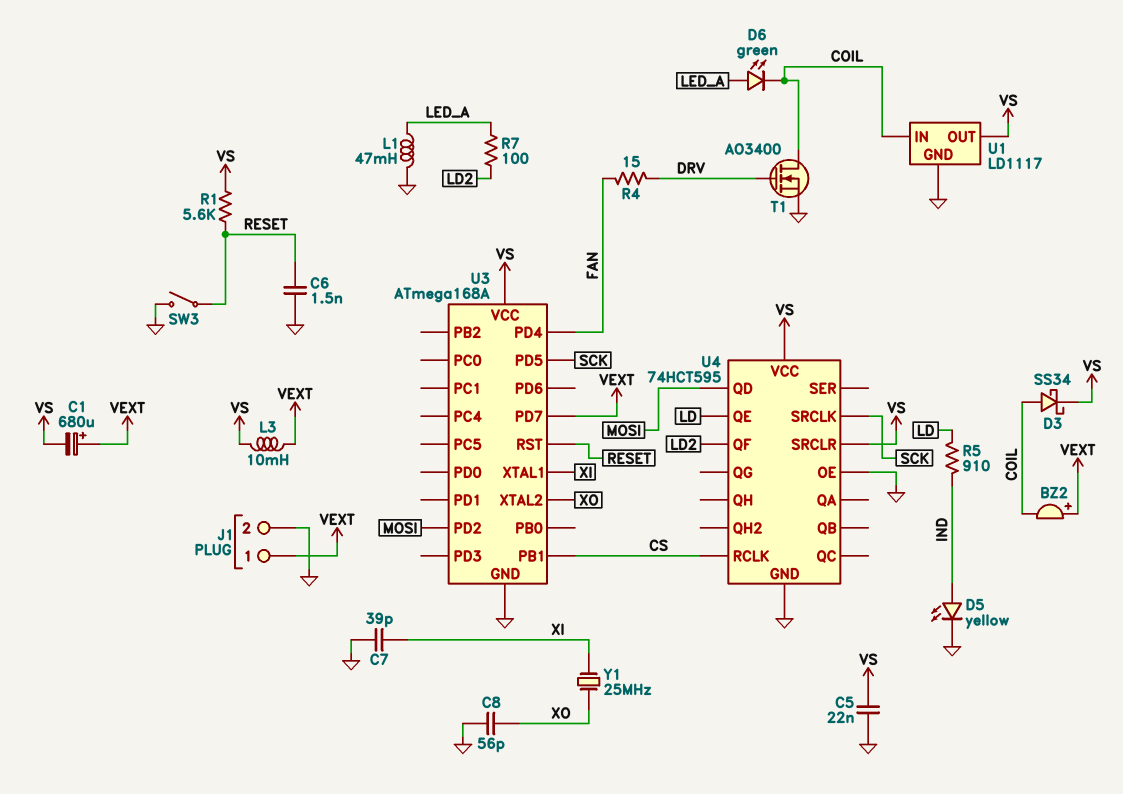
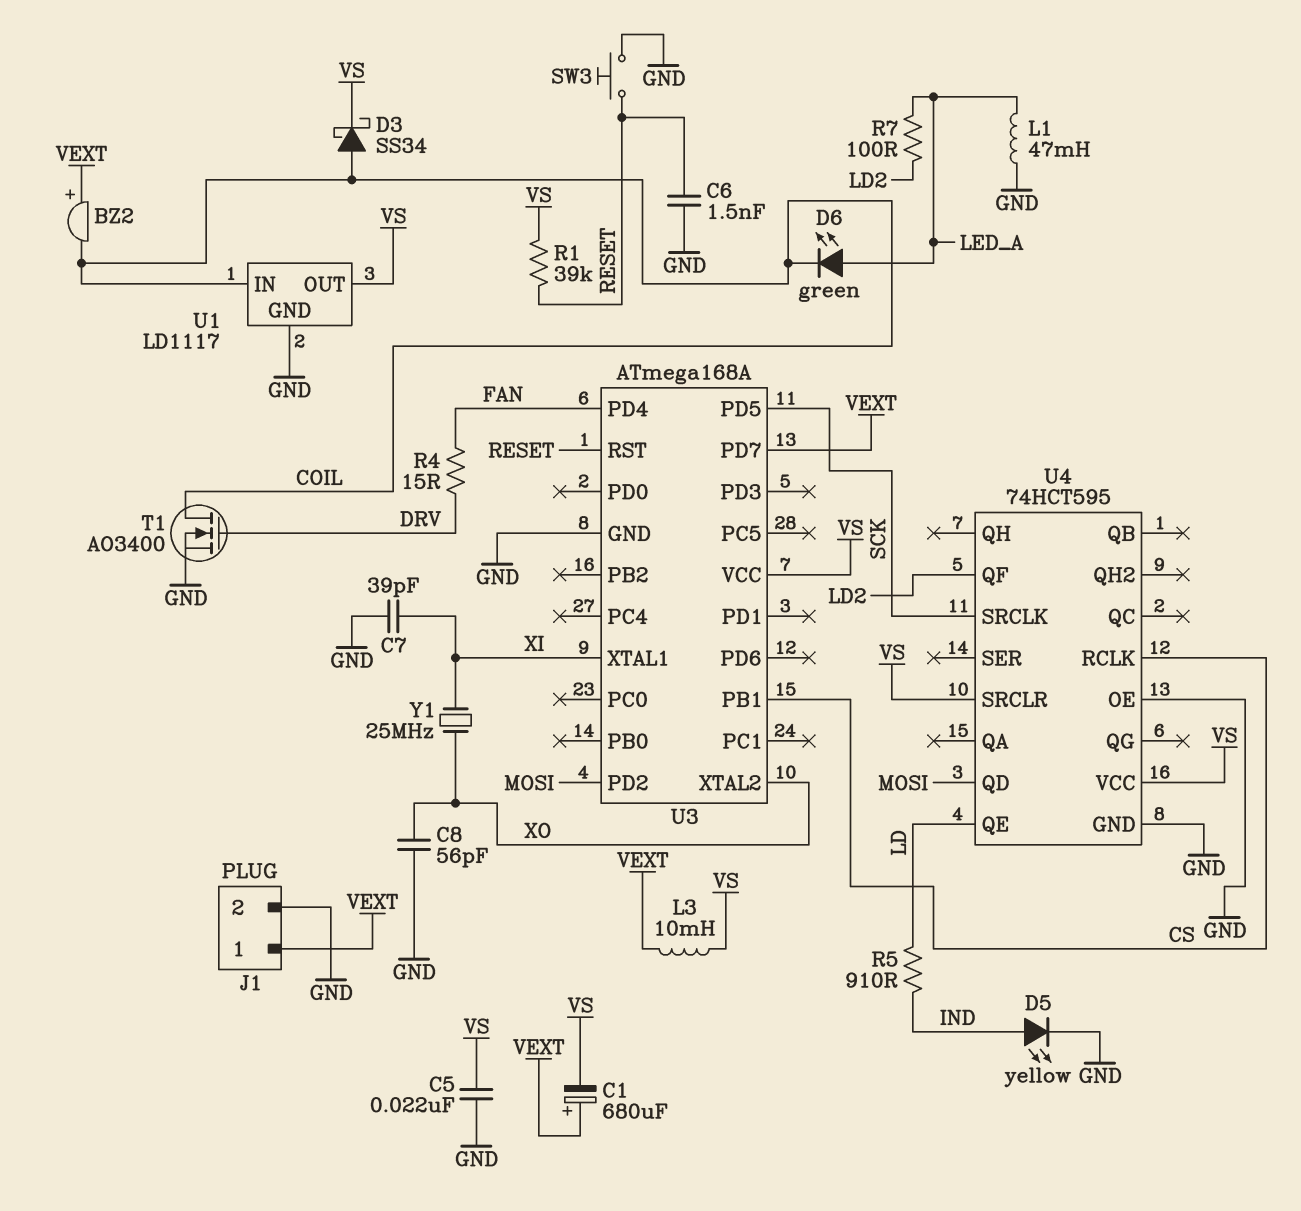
R1: 5.6k (RESET, VS) -> 39k (RESET, VS)
SW3: switch (GND, RESET) -> button (GND, RESET)

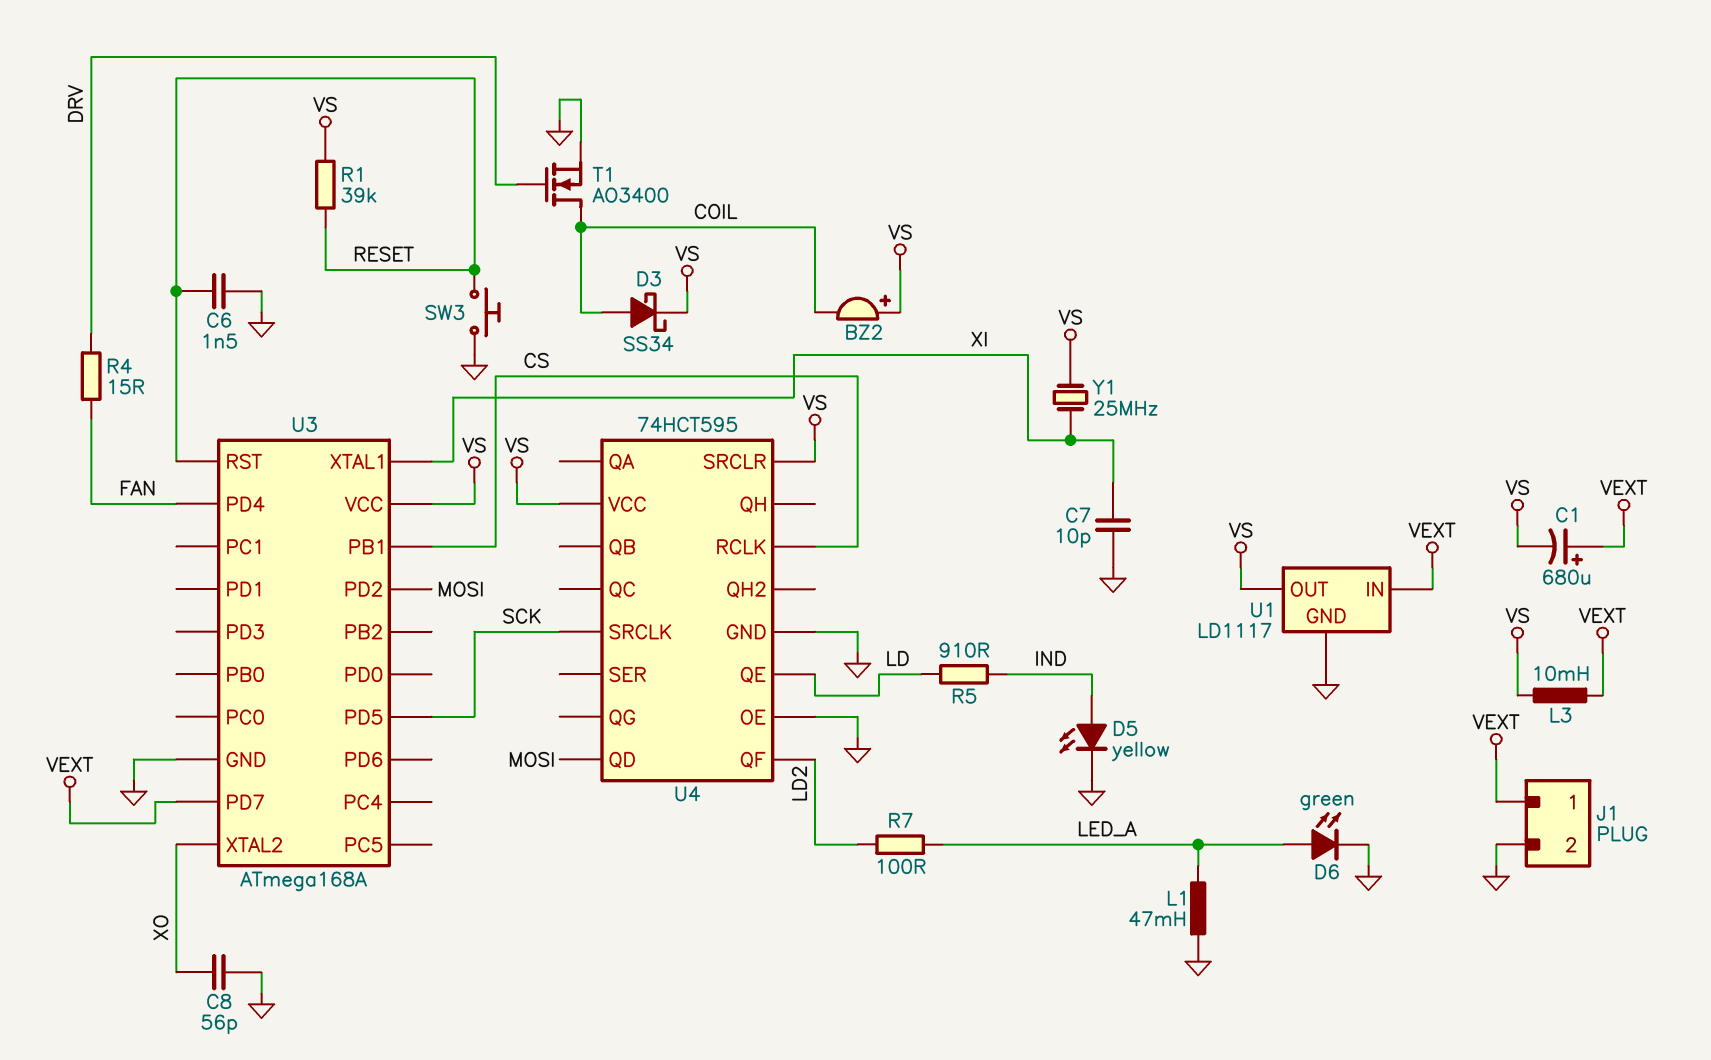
BZ2: buzzer (plus VEXT, minus COIL) -> buzzer (plus VS, minus COIL)
C5: 22nF (GND, VS) -> none
C7: 39pF (GND, XI) -> 10pF (GND, XI)
D6: LED green (A LED_A, K COIL) -> LED green (A LED_A, K GND)
U1 pin IN: COIL -> VEXT
Y1: 25MHz (XI, XO) -> 25MHz (VS, XI)

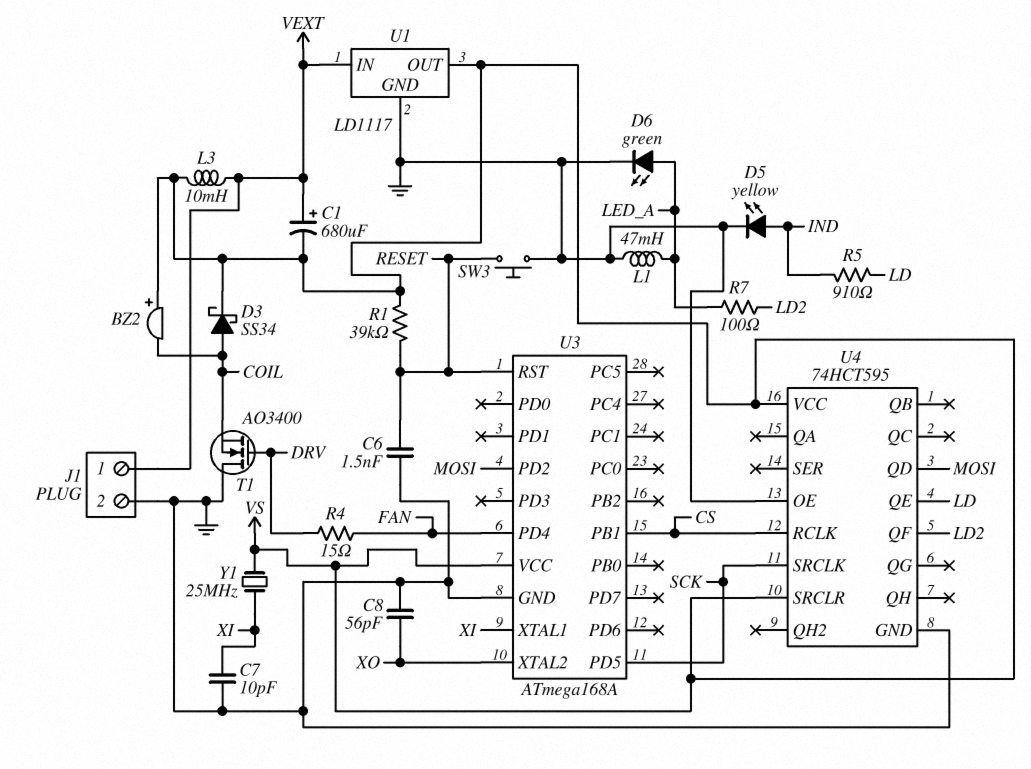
T1: NMOS AO3400 (G DRV, D COIL, S GND) -> NMOS AO3400 (G DRV, D GND, S COIL)
U3 pin PD7: VEXT -> none

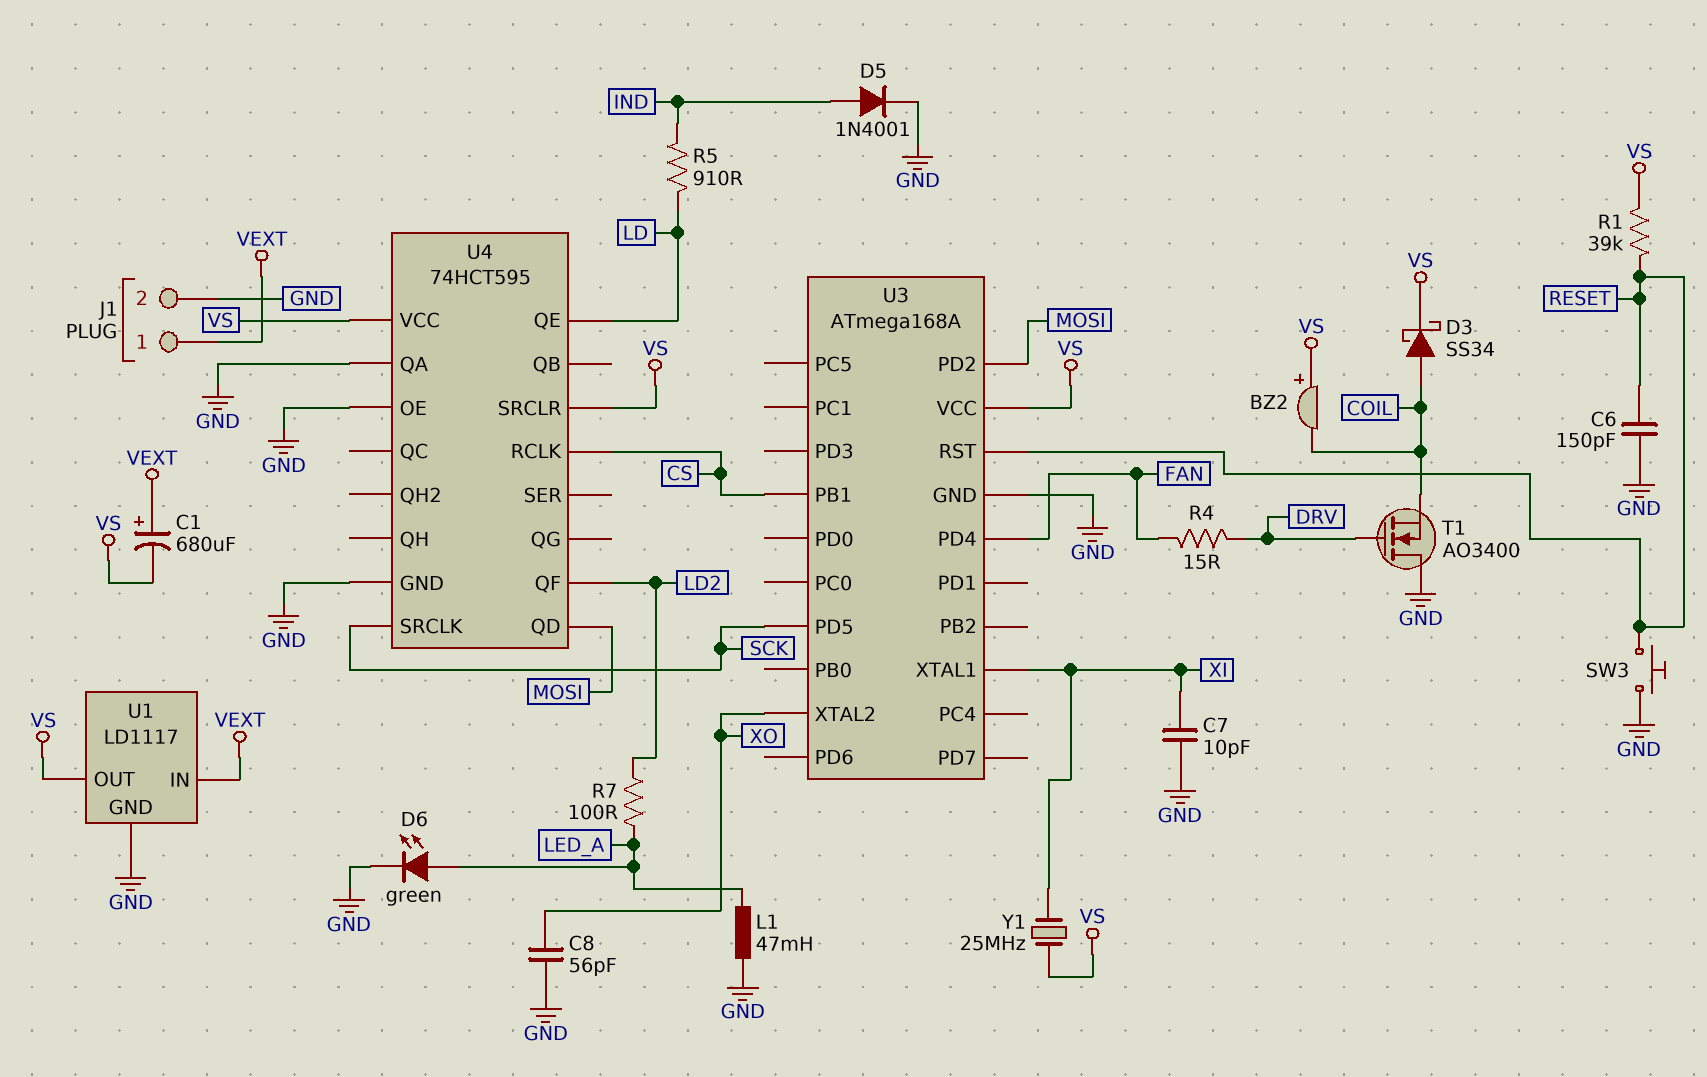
C6: 1.5nF (GND, RESET) -> 150pF (GND, RESET)
D5: LED yellow (A IND, K GND) -> diode 1N4001 (A IND, K GND)
L3: 10mH (VEXT, VS) -> none
U4 pin QA: none -> GND

